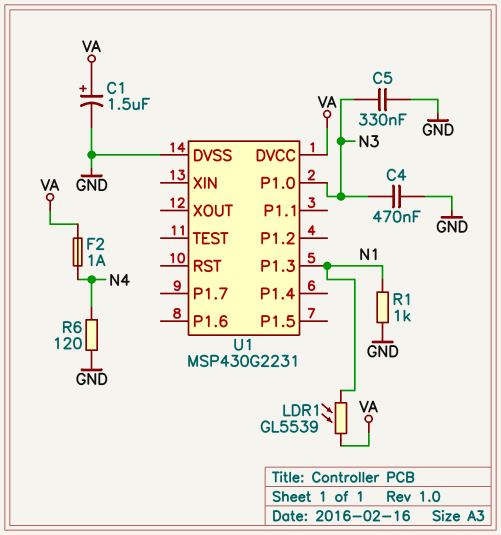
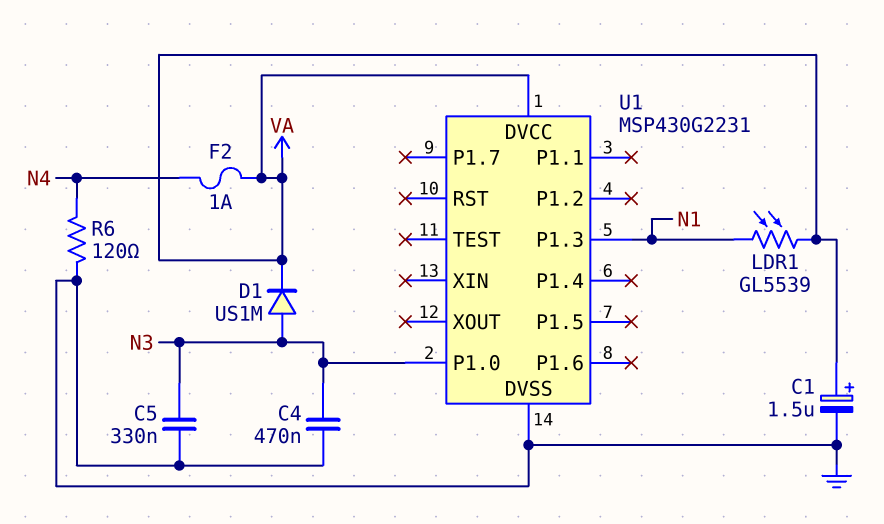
D1: none -> diode US1M (A N3, K VA)
R1: 1k (GND, N1) -> none

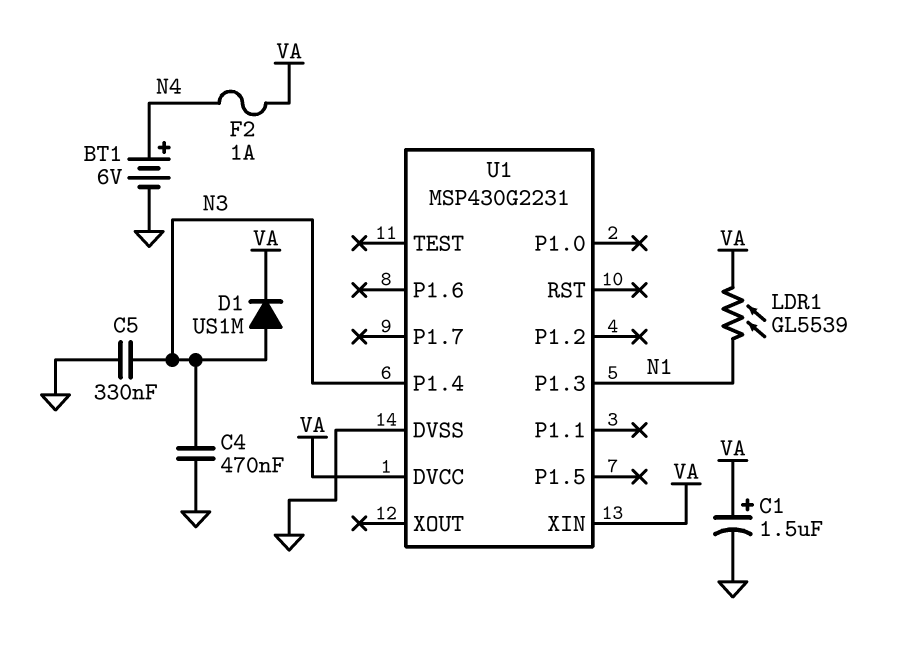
BT1: none -> 6V (plus N4, minus GND)
R6: 120 (GND, N4) -> none
U1 pin P1.0: N3 -> none
U1 pin P1.4: none -> N3
U1 pin XIN: none -> VA

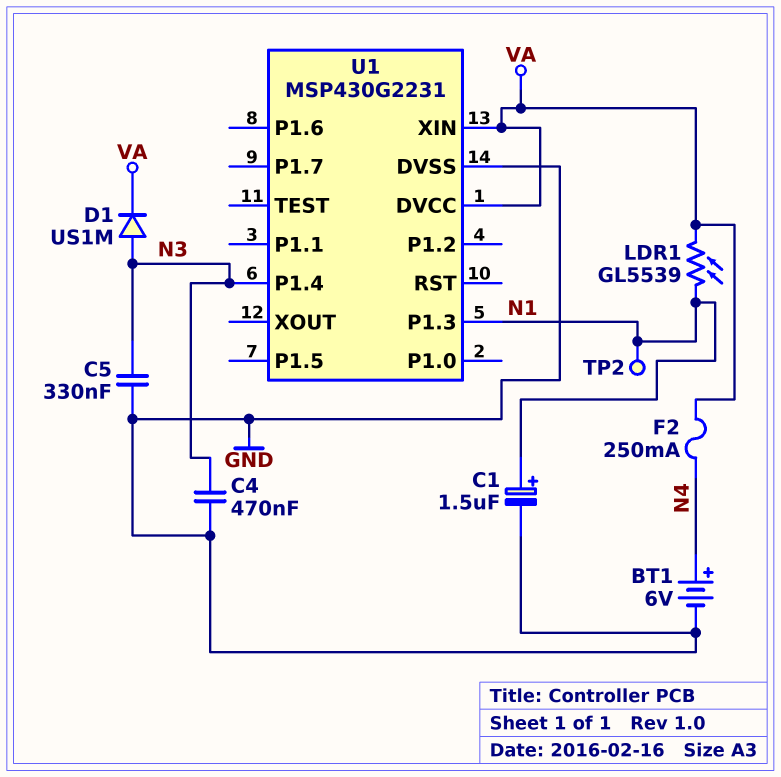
C1: 1.5uF (plus VA, minus GND) -> 1.5uF (plus N1, minus GND)
F2: 1A (N4, VA) -> 250mA (N4, VA)
TP2: none -> test point (N1)

